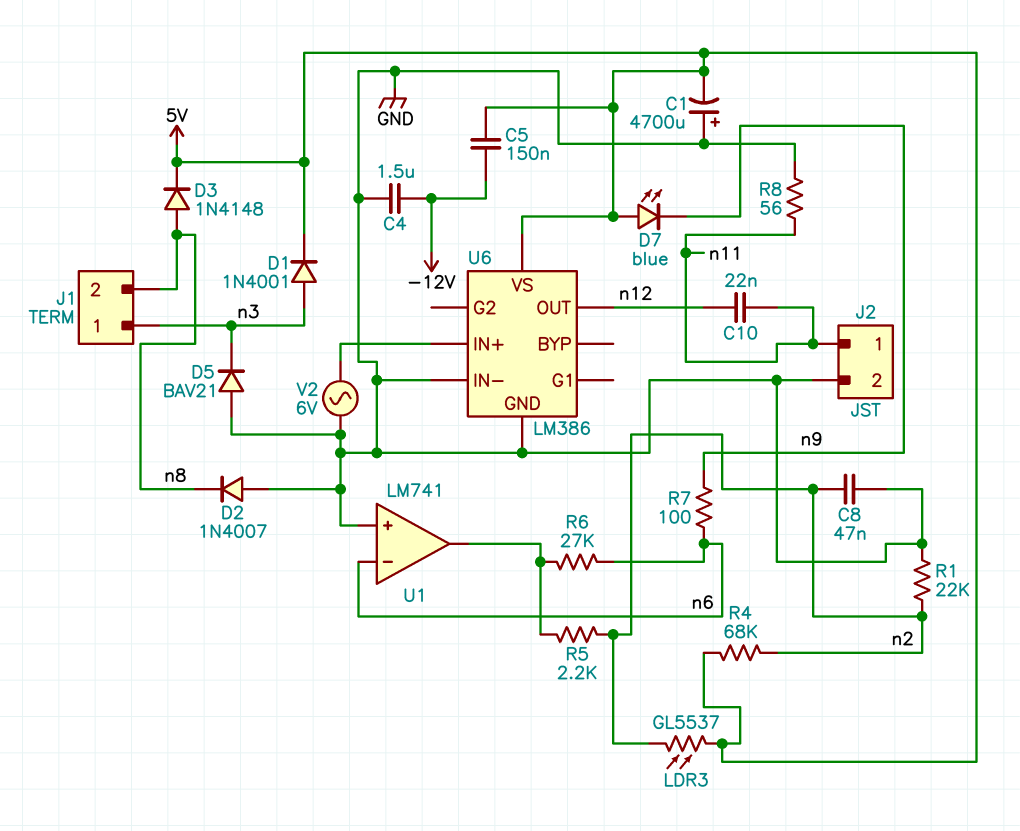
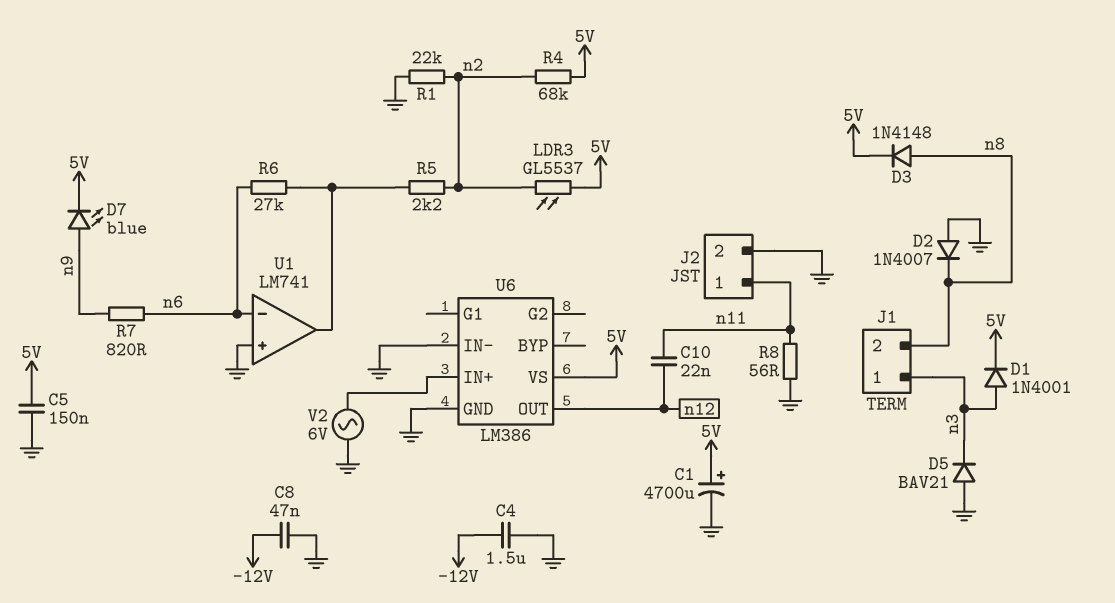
C1: 4700uF (plus GND, minus 5V) -> 4700uF (plus 5V, minus GND)
C5: 150nF (-12V, 5V) -> 150nF (5V, GND)
C8: 47nF (GND, n2) -> 47nF (-12V, GND)
D7: LED blue (A 5V, K n9) -> LED blue (A n9, K 5V)
R7: 100 (n6, n9) -> 820 (n6, n9)

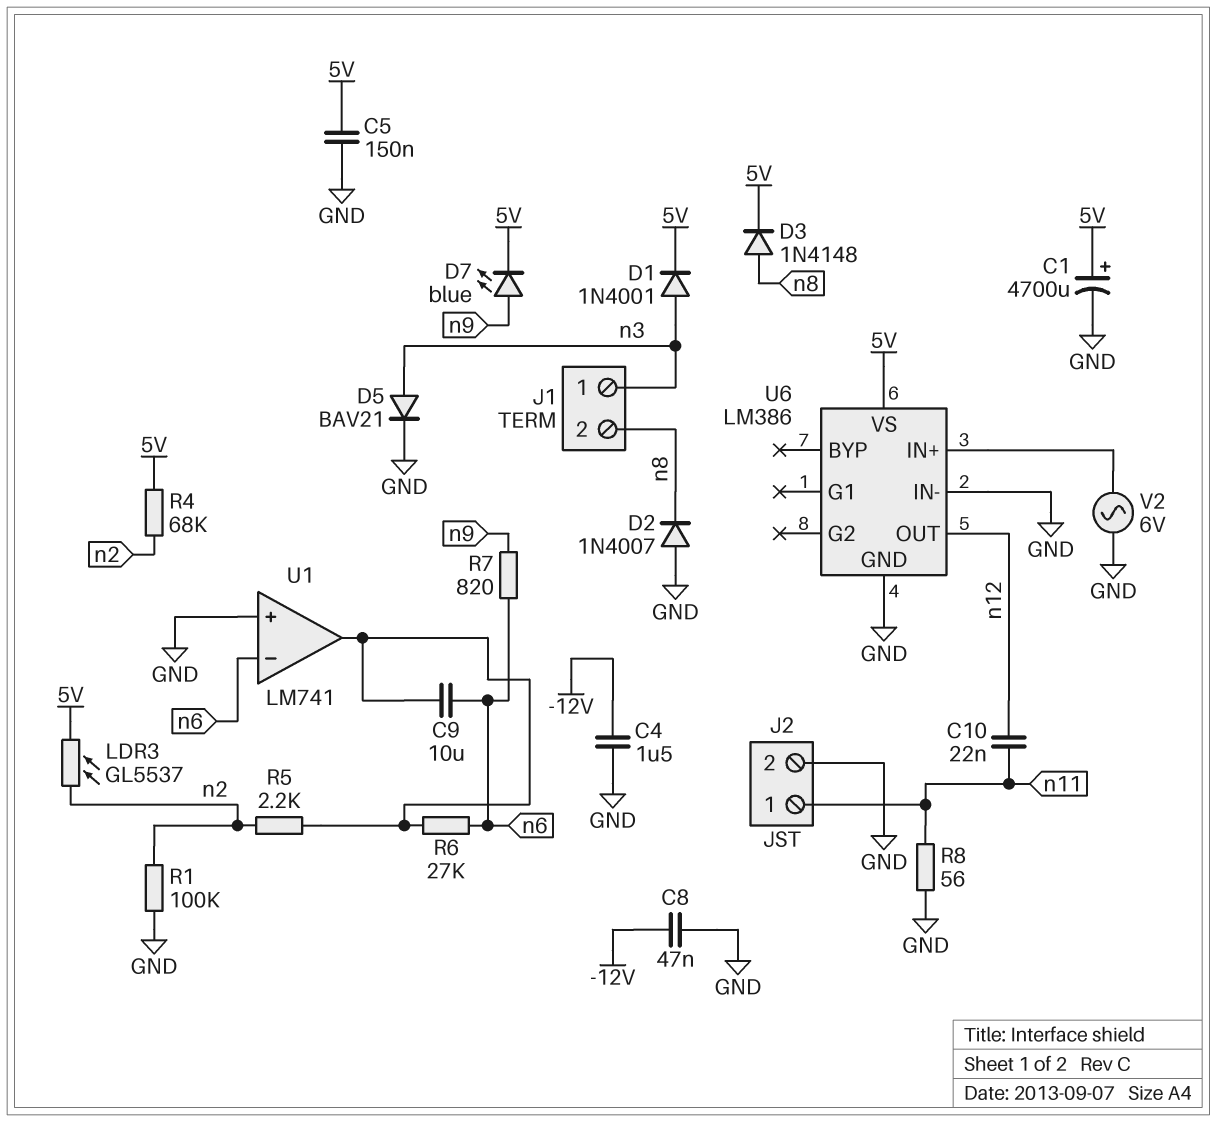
C9: none -> 10uF (U1/out, n6)
D5: diode BAV21 (A GND, K n3) -> diode BAV21 (A n3, K GND)
R1: 22k (GND, n2) -> 100k (GND, n2)

